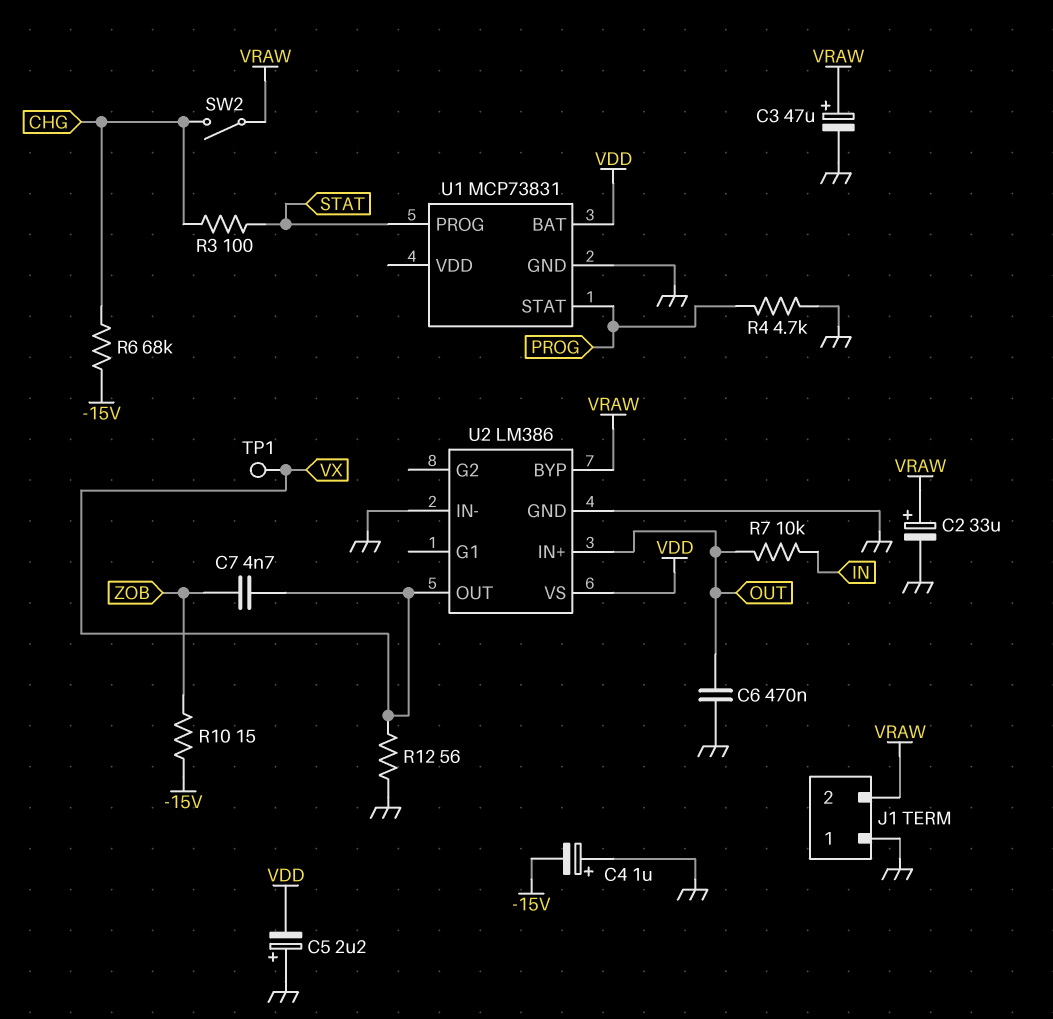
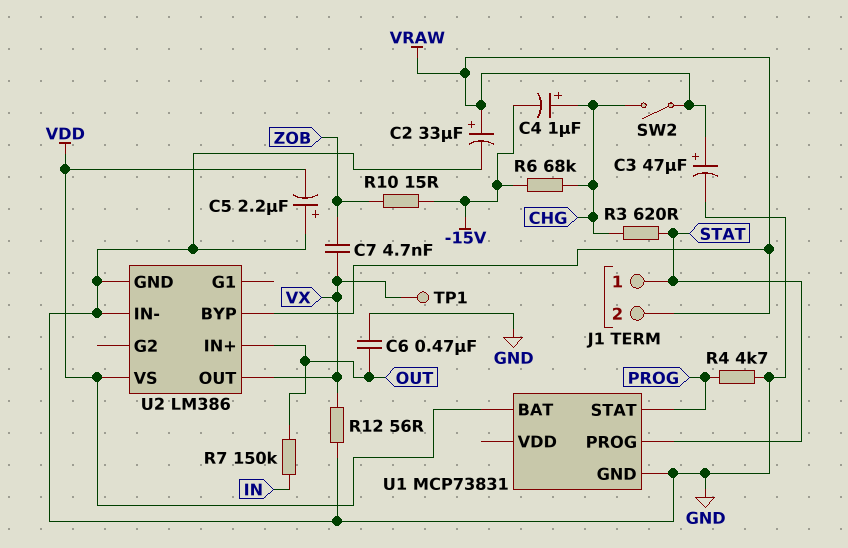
C4: 1uF (plus GND, minus -15V) -> 1uF (plus CHG, minus -15V)
J1 pin 1: GND -> STAT
R3: 100 (CHG, STAT) -> 620 (CHG, STAT)
R7: 10k (IN, OUT) -> 150k (IN, OUT)

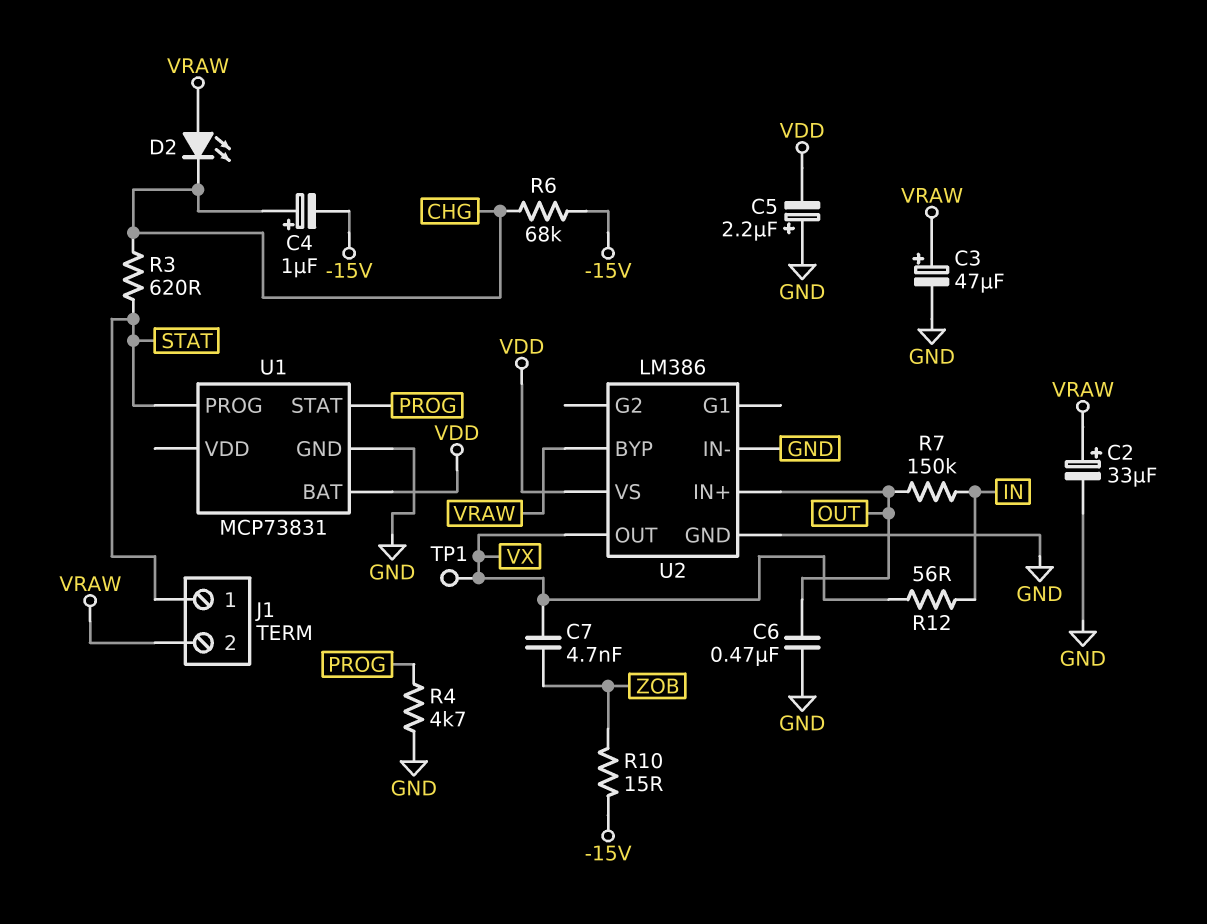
D2: none -> LED (A VRAW, K CHG)
R12: 56 (GND, VX) -> 56 (IN, VX)
SW2: switch (CHG, VRAW) -> none

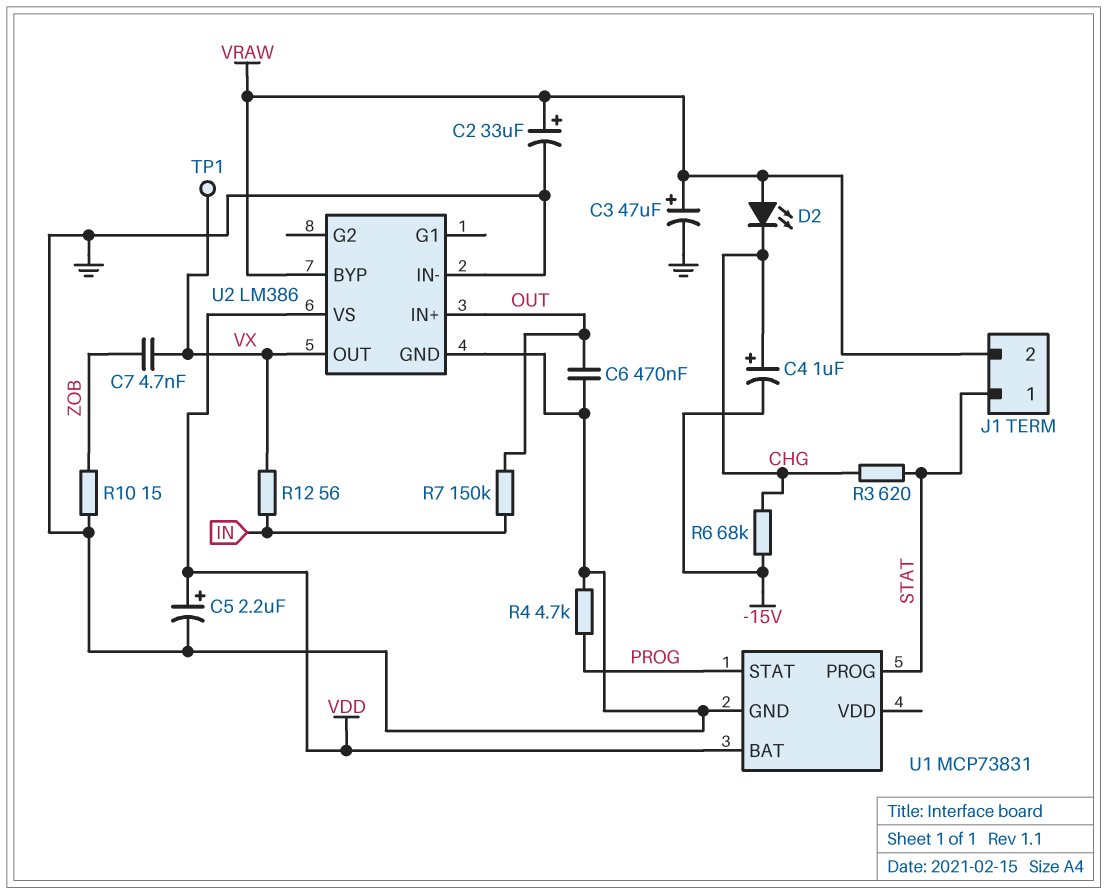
C5: 2.2uF (plus GND, minus VDD) -> 2.2uF (plus VDD, minus GND)
R10: 15 (-15V, ZOB) -> 15 (GND, ZOB)

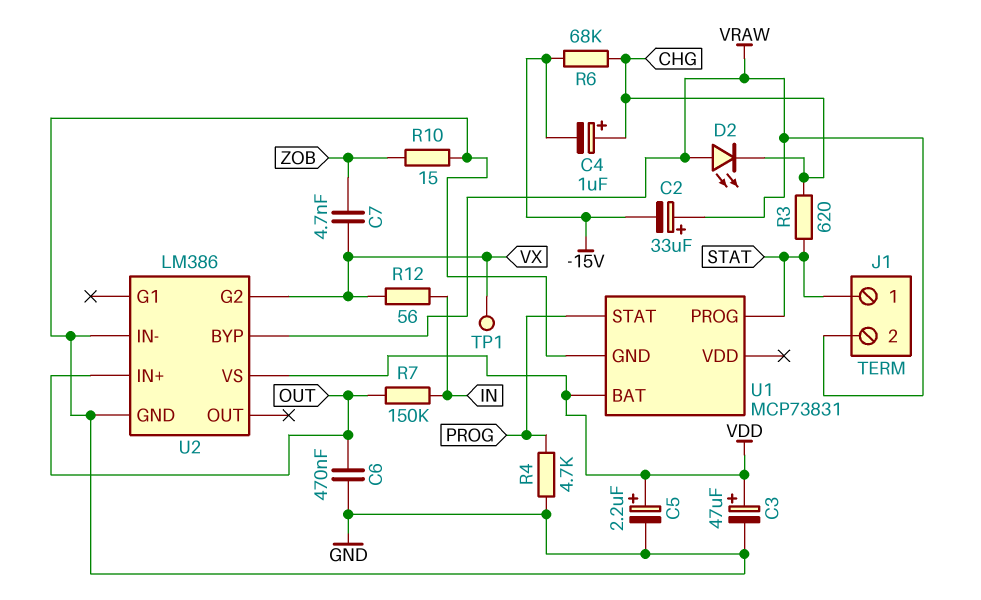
C2: 33uF (plus VRAW, minus GND) -> 33uF (plus VRAW, minus -15V)
C3: 47uF (plus VRAW, minus GND) -> 47uF (plus VDD, minus GND)
U2 pin G2: none -> VX
U2 pin OUT: VX -> none

